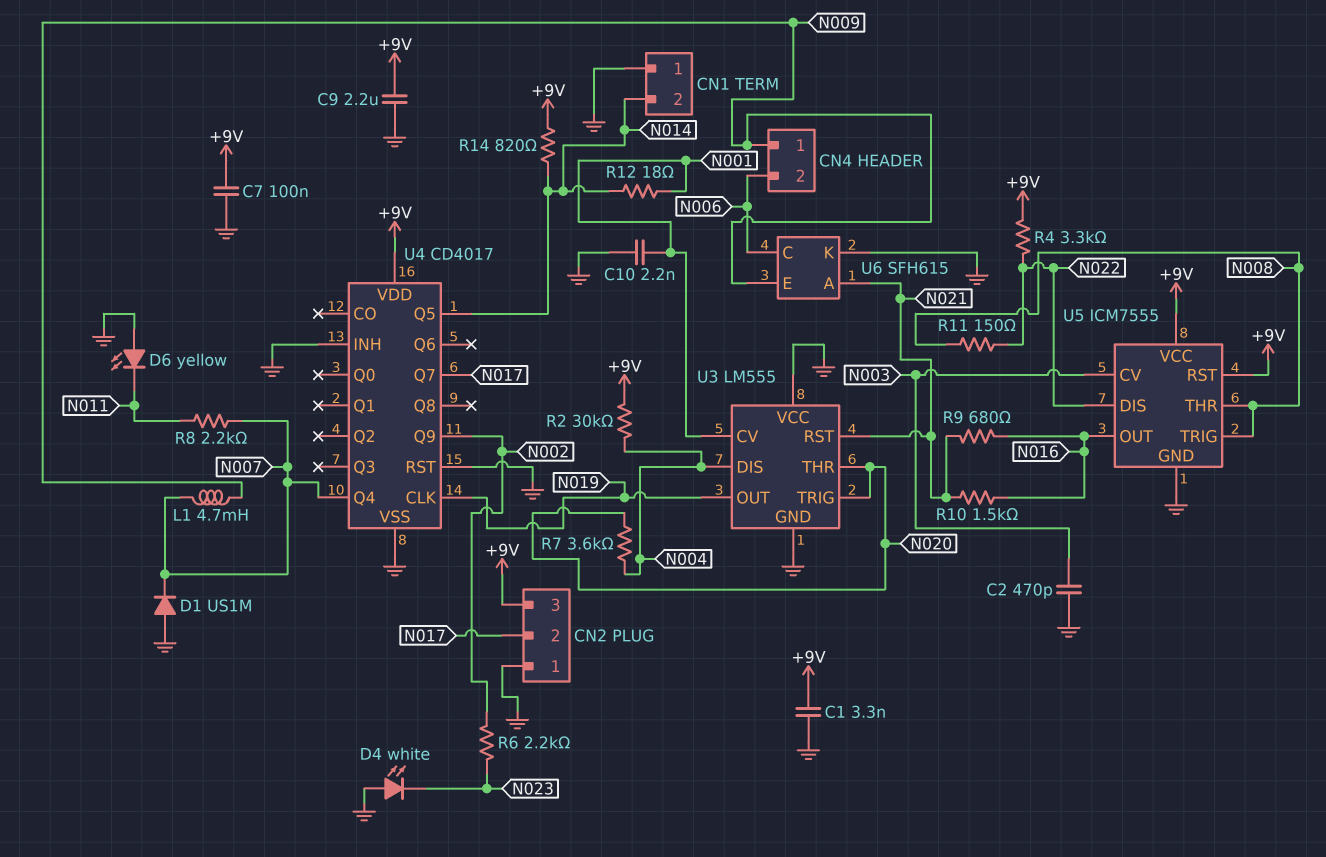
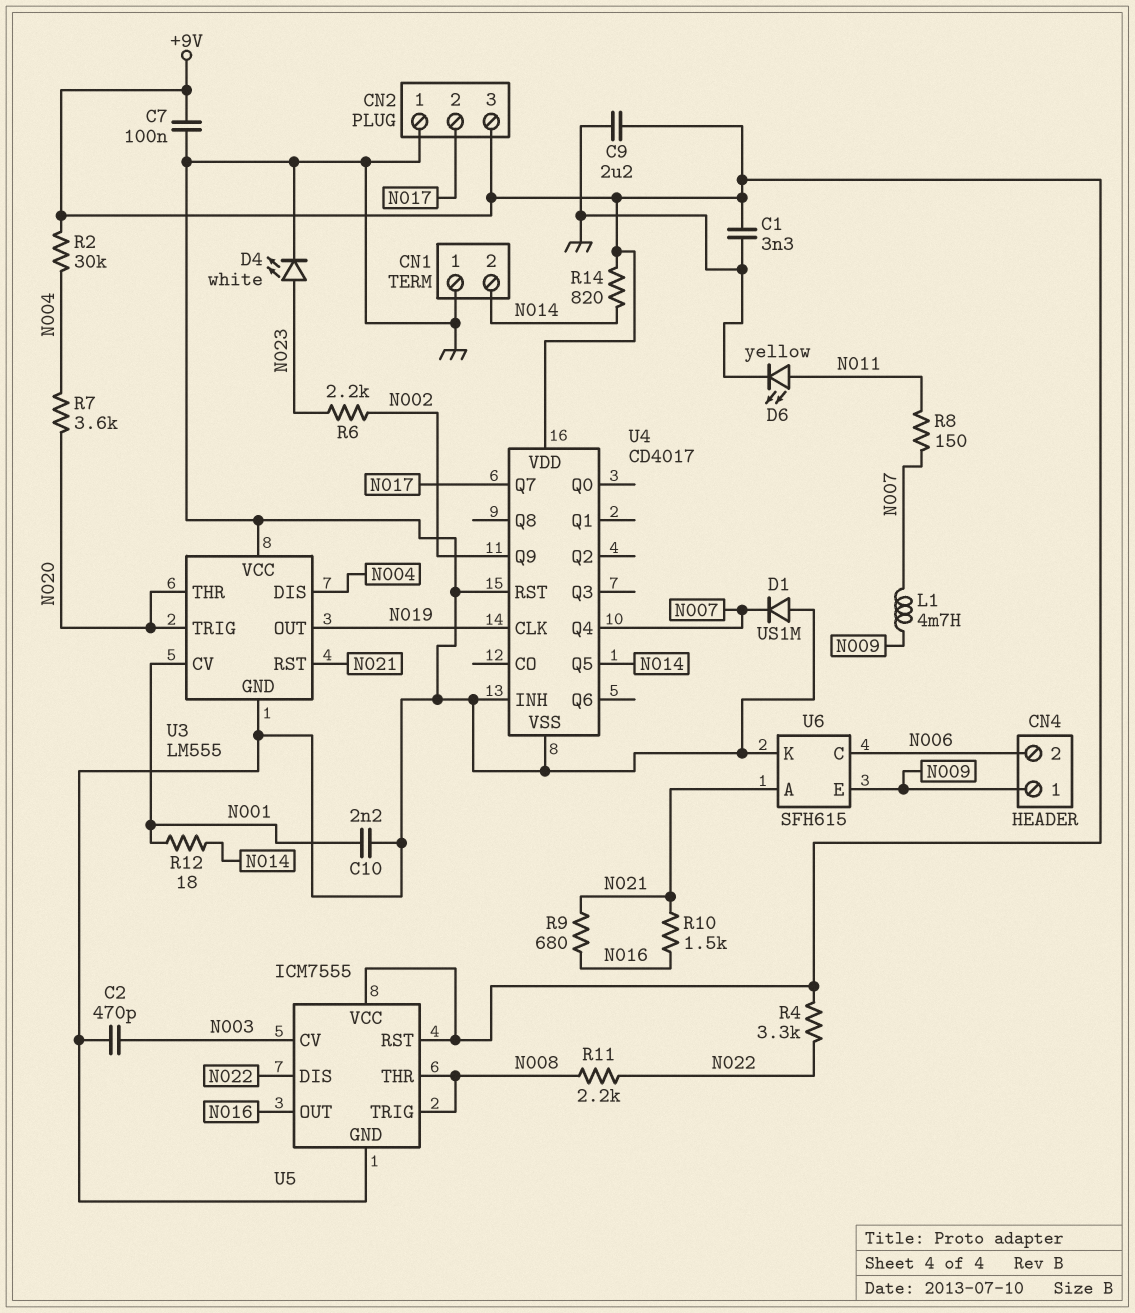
D4: LED white (A GND, K N023) -> LED white (A N023, K GND)
D6: LED yellow (A GND, K N011) -> LED yellow (A N011, K GND)
R8: 2.2k (N007, N011) -> 150 (N007, N011)
R11: 150 (N008, N022) -> 2.2k (N008, N022)

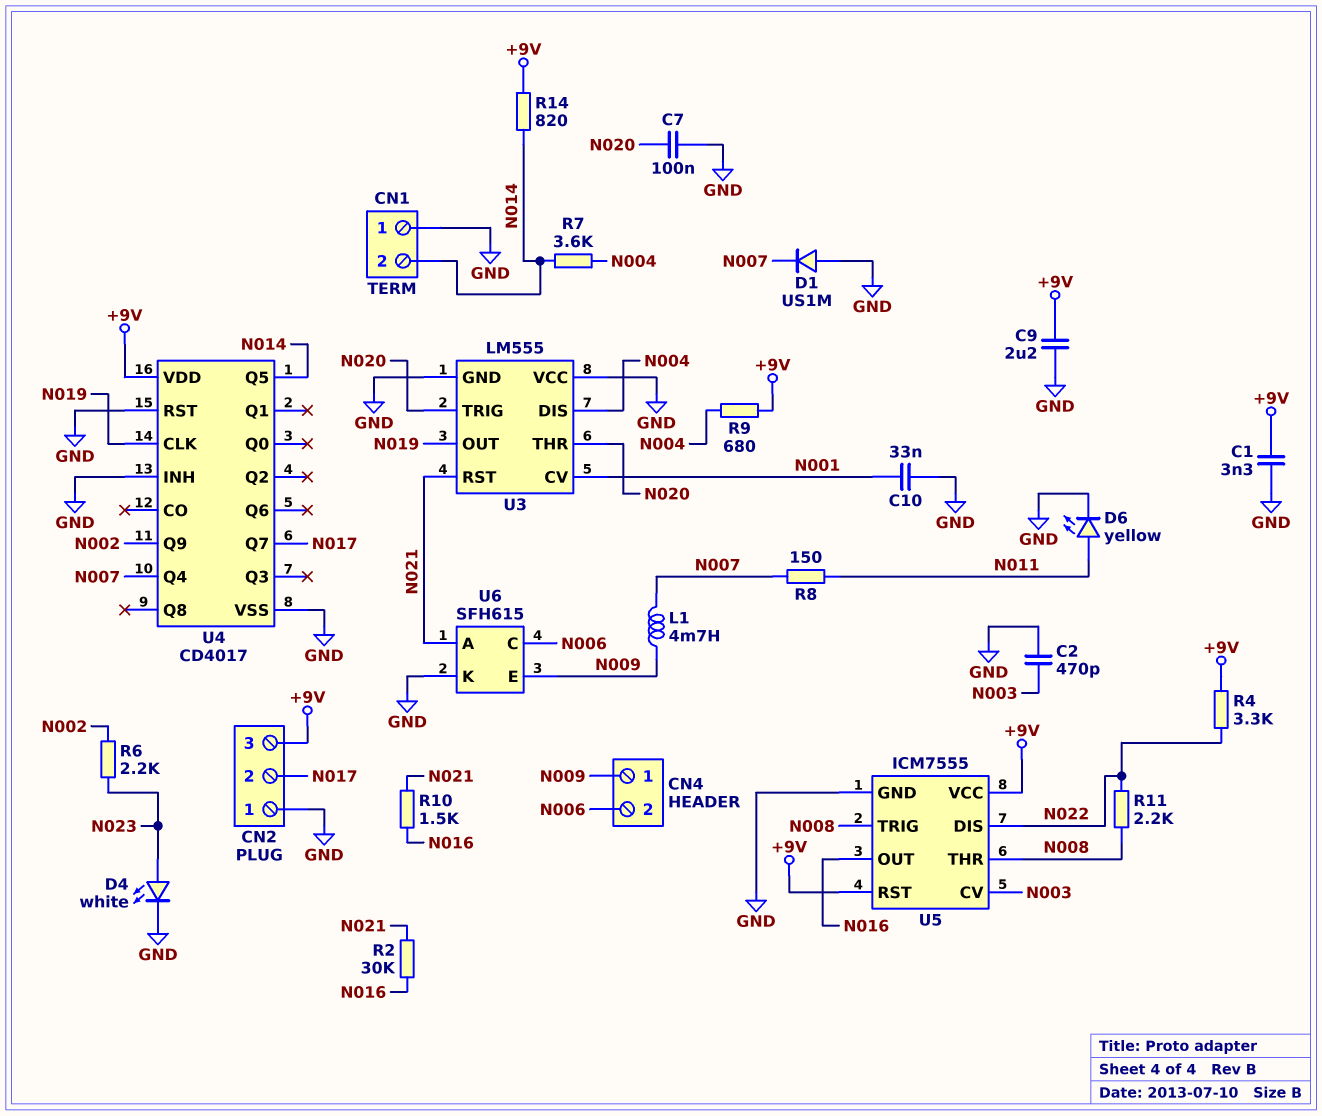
C7: 100nF (+9V, GND) -> 100nF (GND, N020)
C10: 2.2nF (GND, N001) -> 33nF (GND, N001)
R2: 30k (+9V, N004) -> 30k (N016, N021)
R7: 3.6k (N004, N020) -> 3.6k (N004, N014)
R9: 680 (N016, N021) -> 680 (+9V, N004)
R12: 18 (N001, N014) -> none

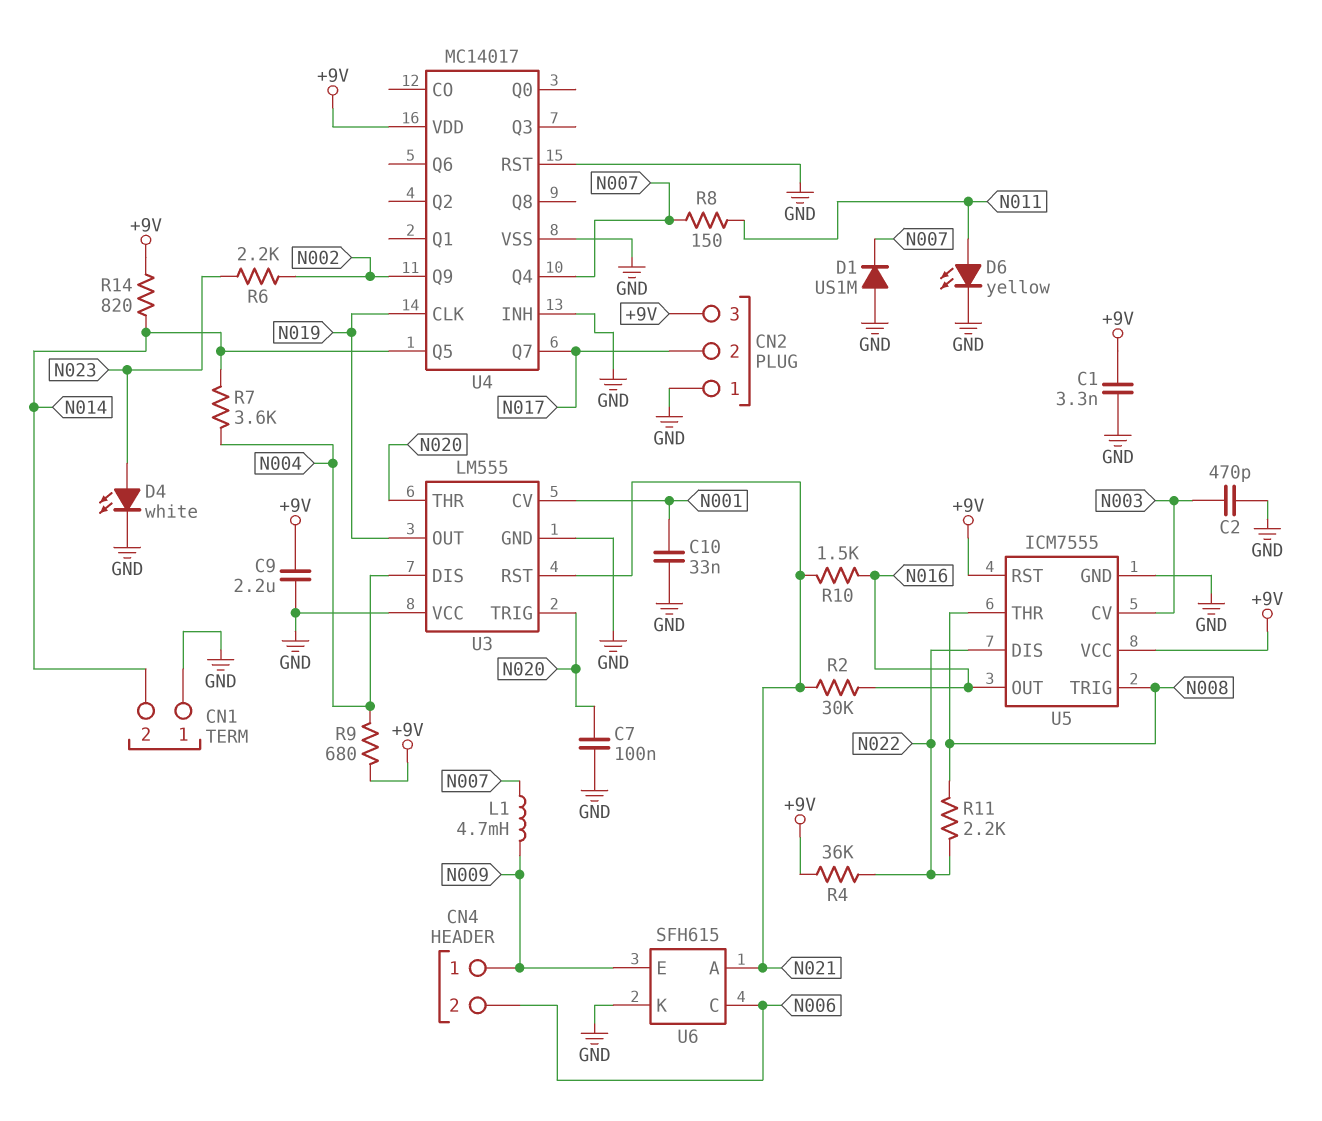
R4: 3.3k (+9V, N022) -> 36k (+9V, N022)
U4: CD4017 -> MC14017

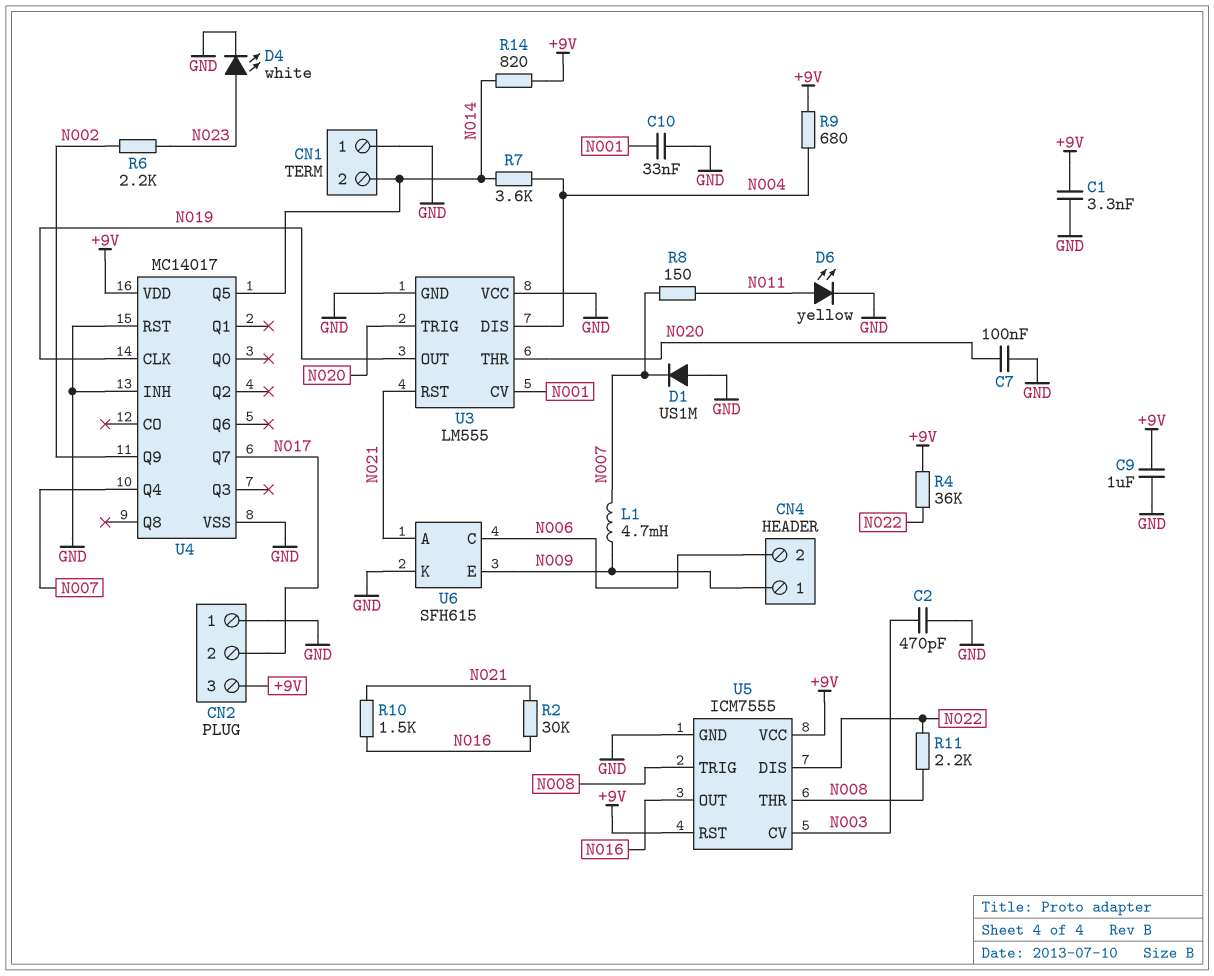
C9: 2.2uF (+9V, GND) -> 1uF (+9V, GND)

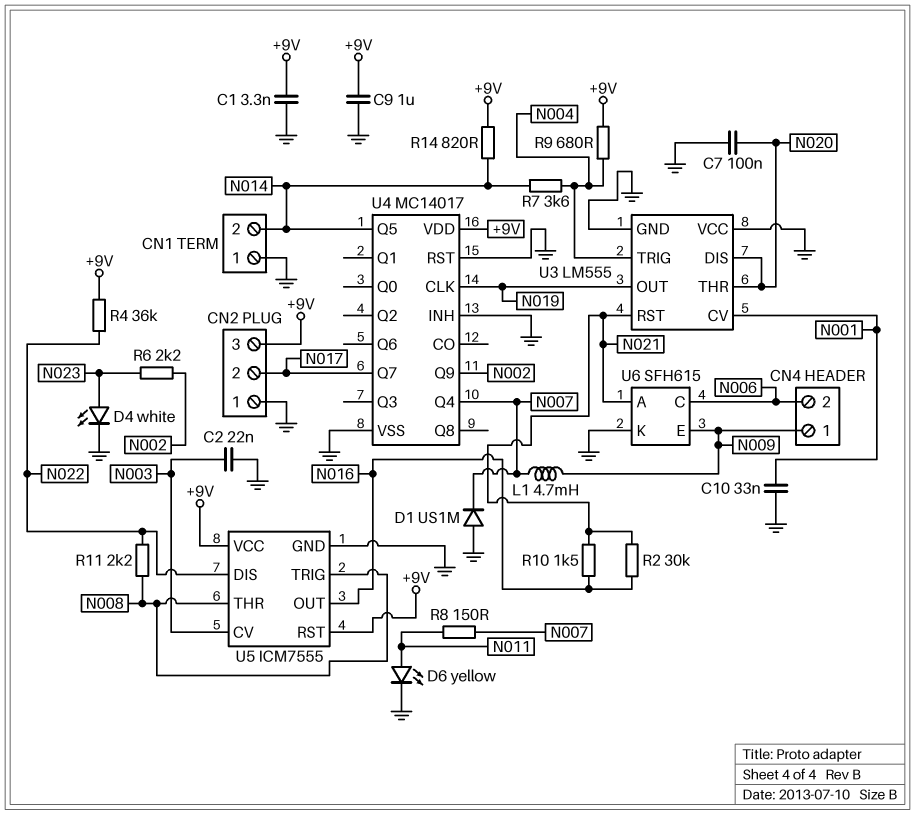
C2: 470pF (GND, N003) -> 22nF (GND, N003)
U3 pin DIS: N004 -> N020
U3 pin TRIG: N020 -> N004

